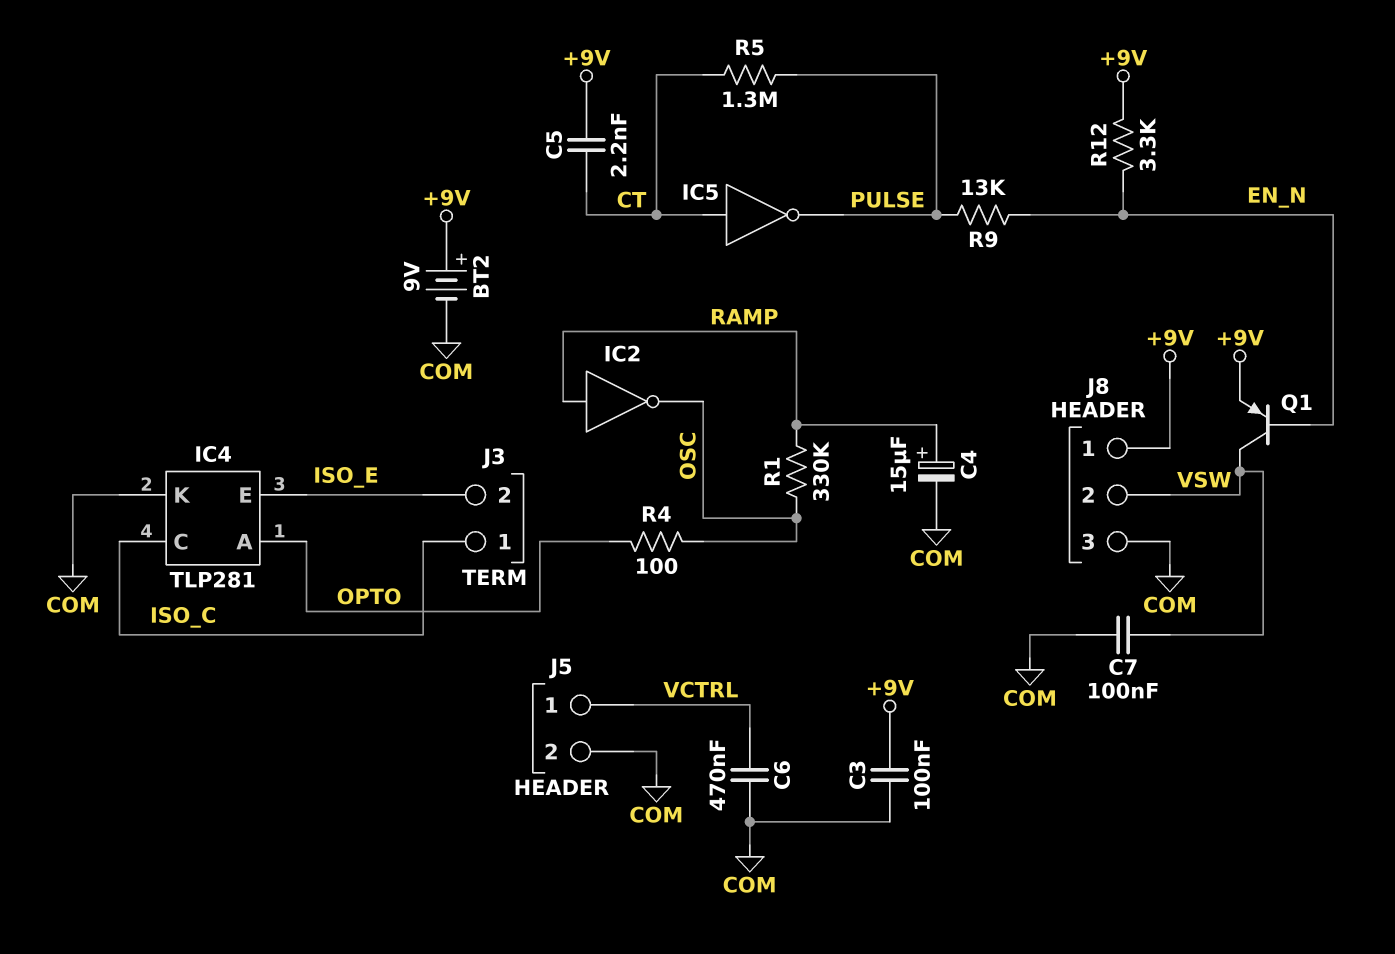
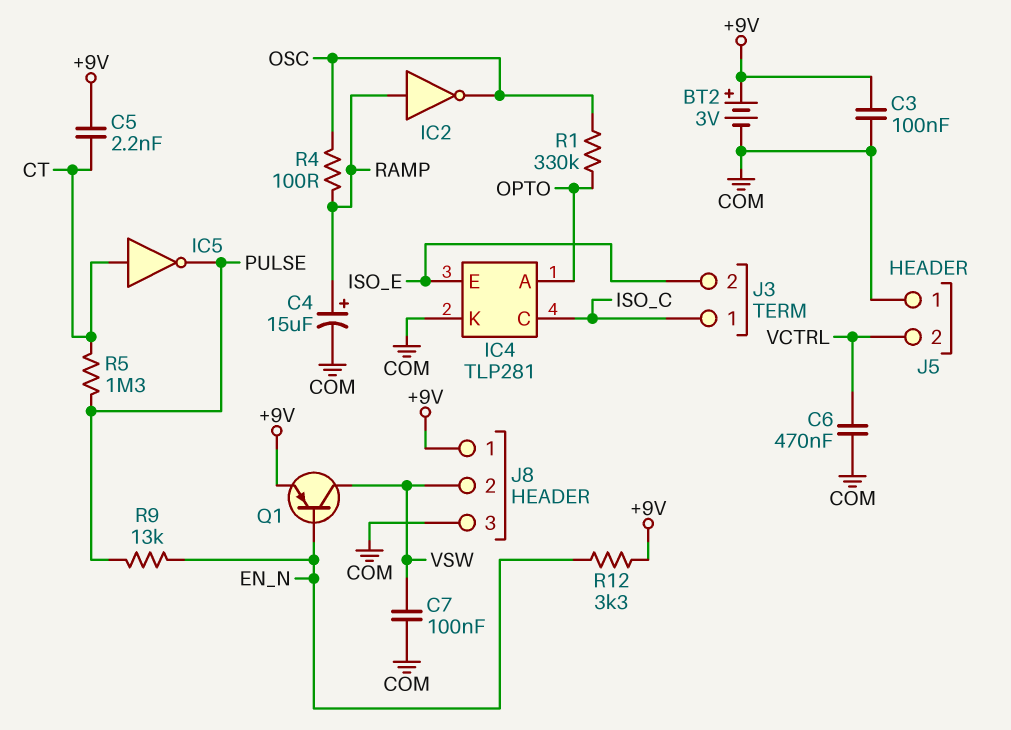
BT2: 9V (plus +9V, minus COM) -> 3V (plus +9V, minus COM)
J5 pin 1: VCTRL -> COM
J5 pin 2: COM -> VCTRL
R1: 330k (OSC, RAMP) -> 330k (OPTO, OSC)
R4: 100 (OPTO, OSC) -> 100 (OSC, RAMP)

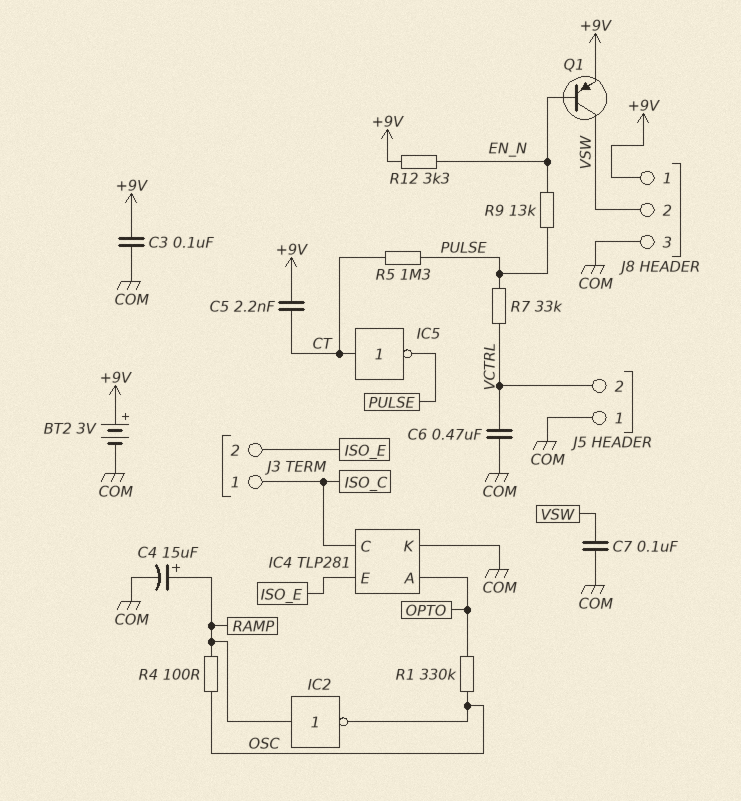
R7: none -> 33k (PULSE, VCTRL)

